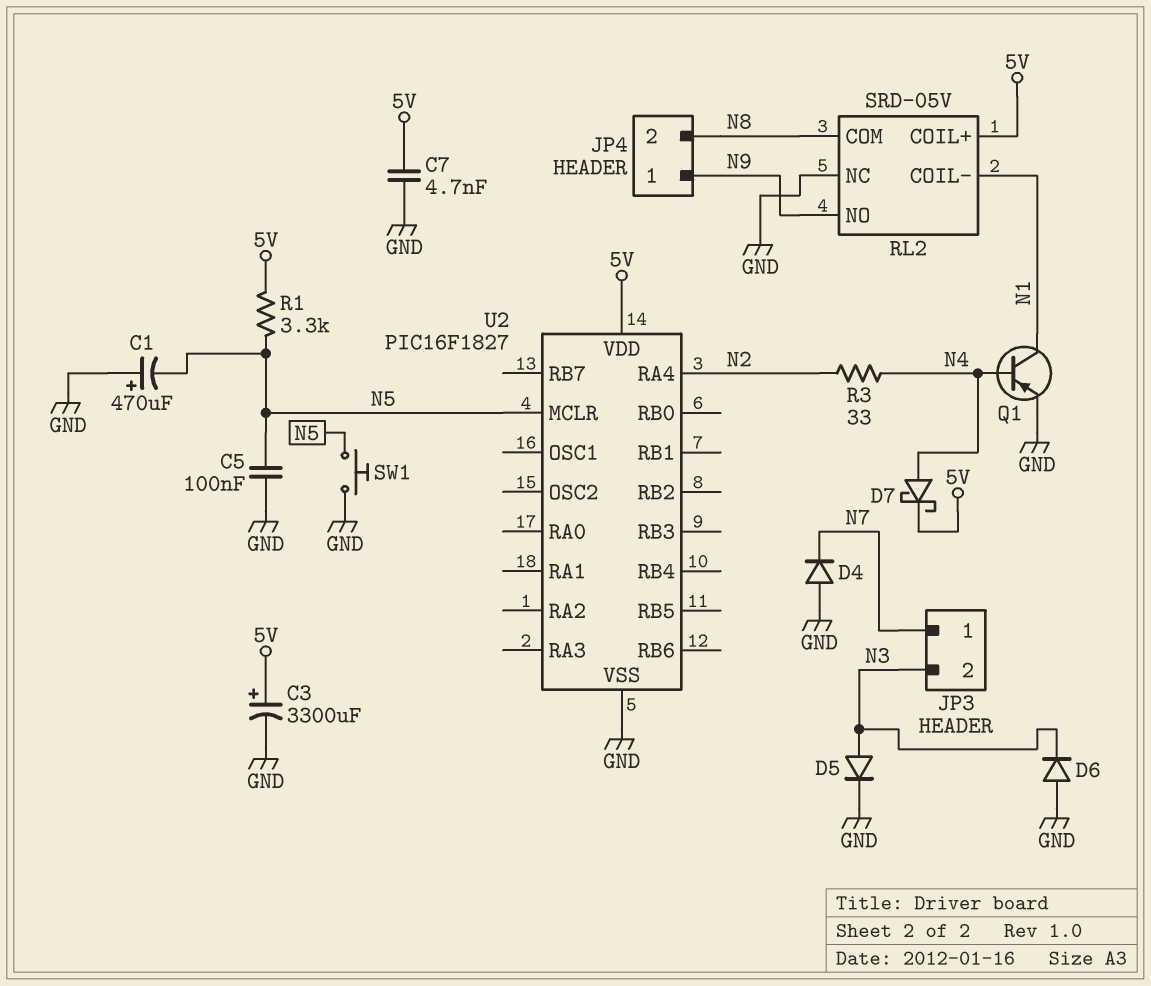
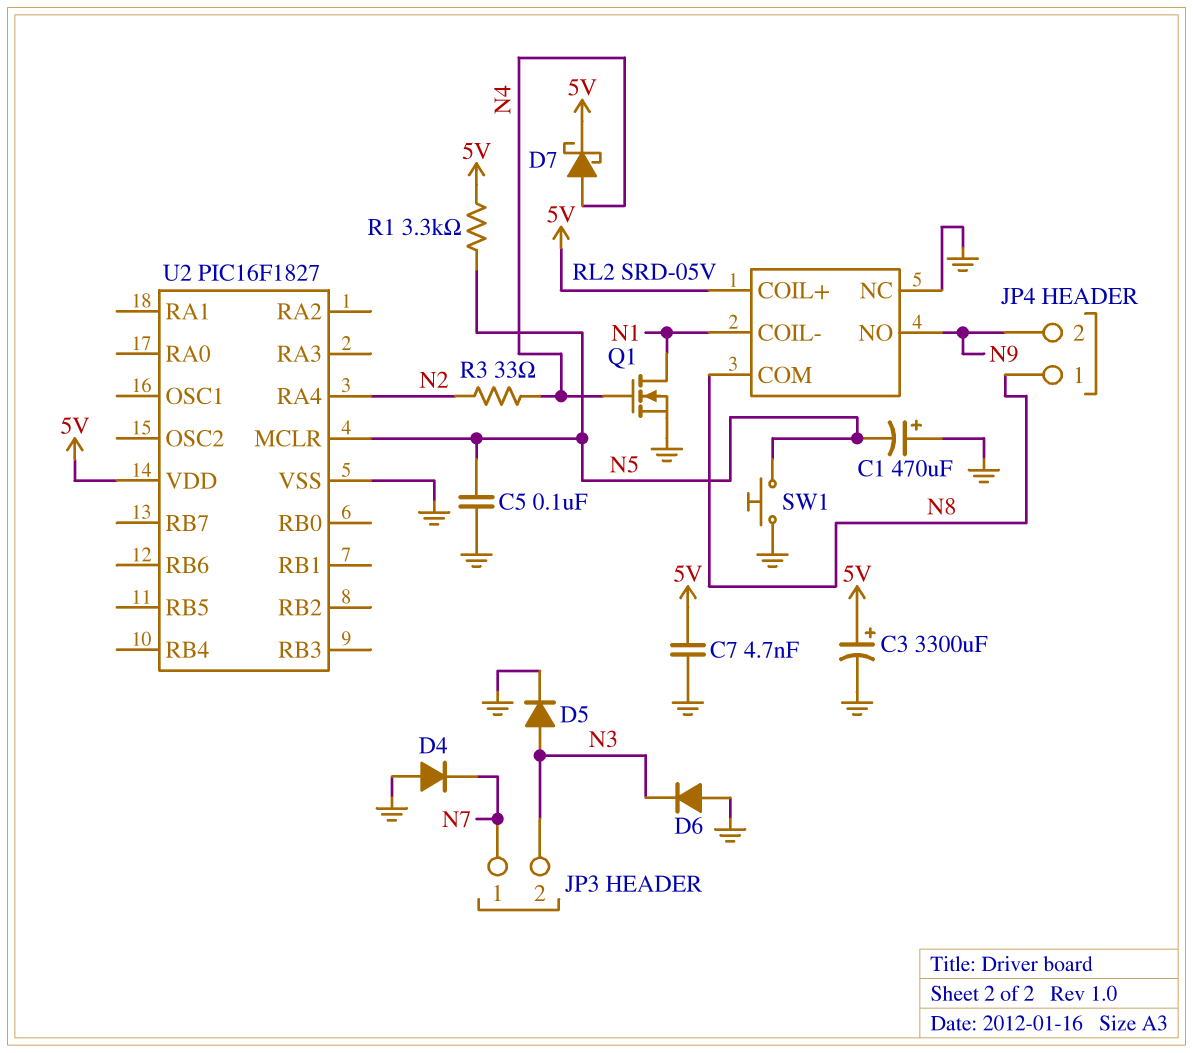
JP4 pin 1: N9 -> N8
JP4 pin 2: N8 -> N9
Q1: PNP (B N4, C N1, E GND) -> NMOS (G N4, D N1, S GND)

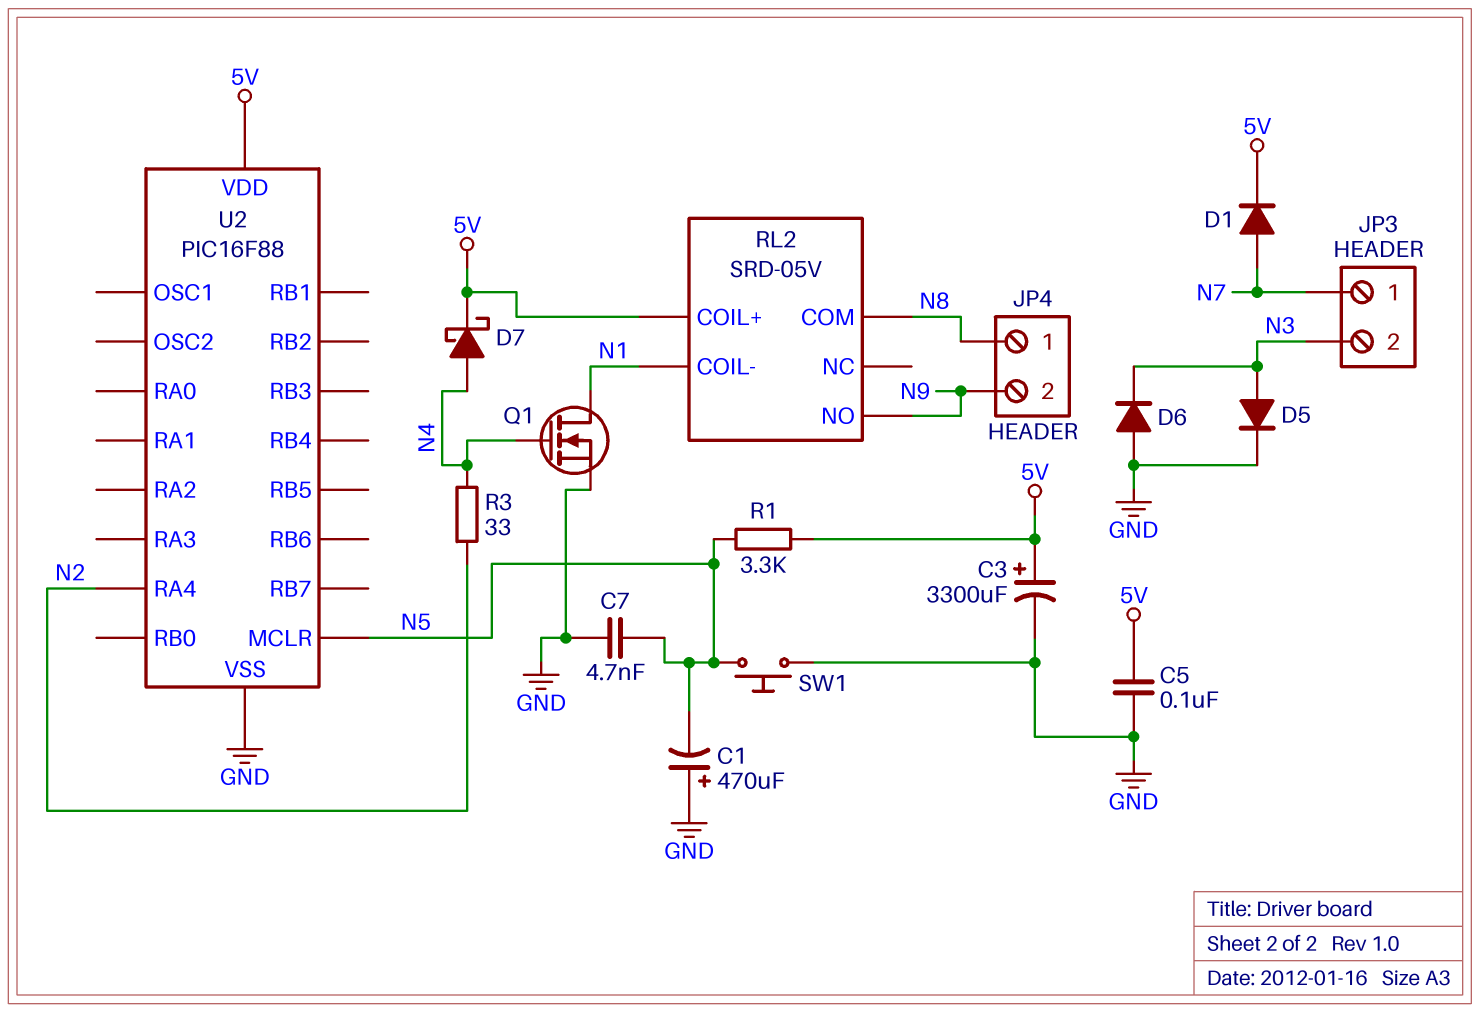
C5: 100nF (GND, N5) -> 100nF (5V, GND)
C7: 4.7nF (5V, GND) -> 4.7nF (GND, N5)
D1: none -> diode (A N7, K 5V)
D4: diode (A GND, K N7) -> none
RL2 pin NC: GND -> none
U2: PIC16F1827 -> PIC16F88

